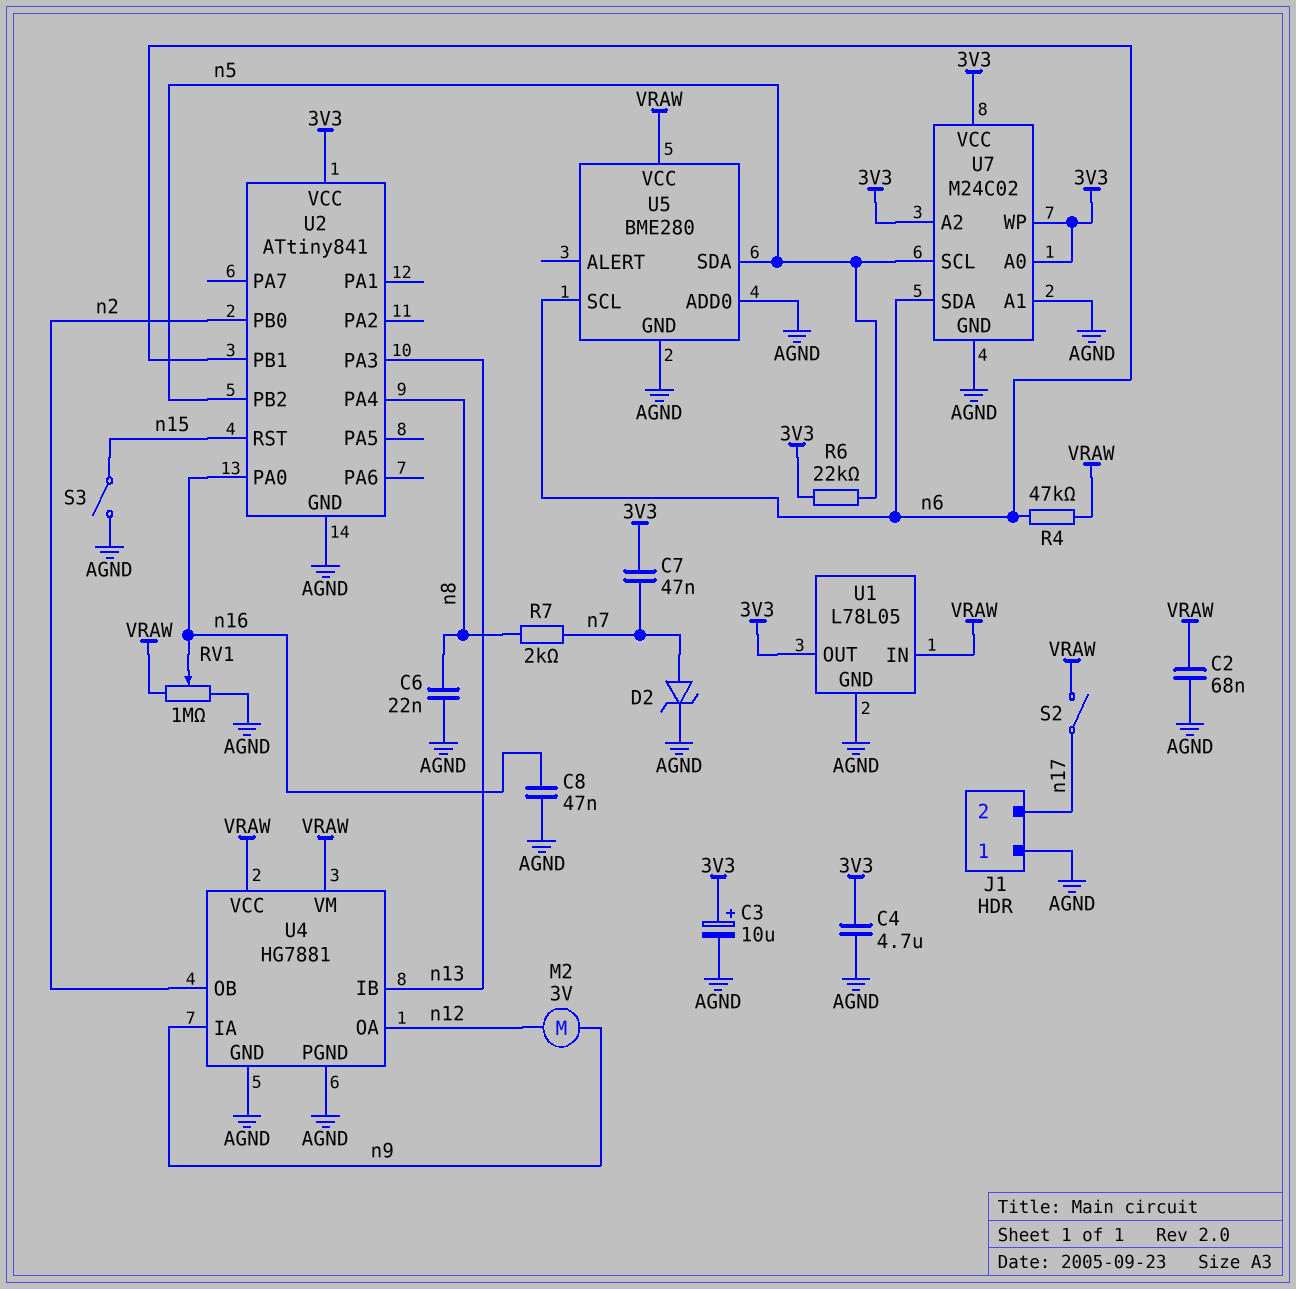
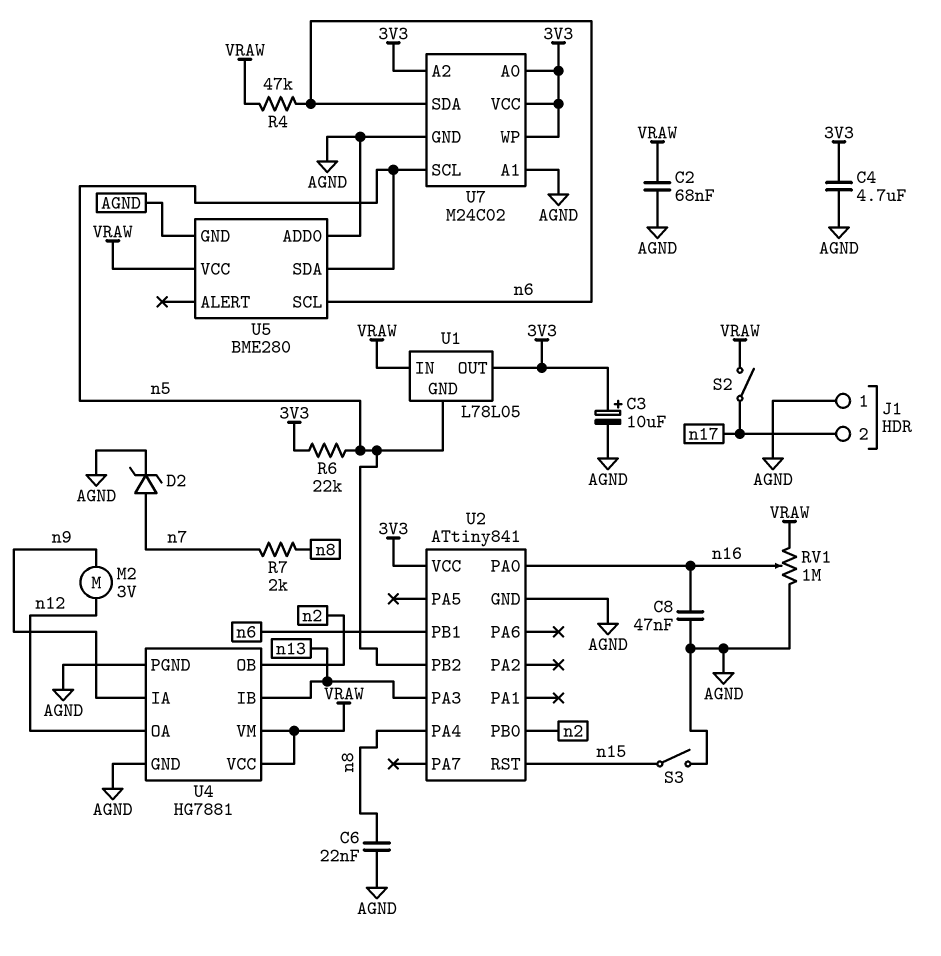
C7: 47nF (3V3, n7) -> none
U1 pin GND: AGND -> n5

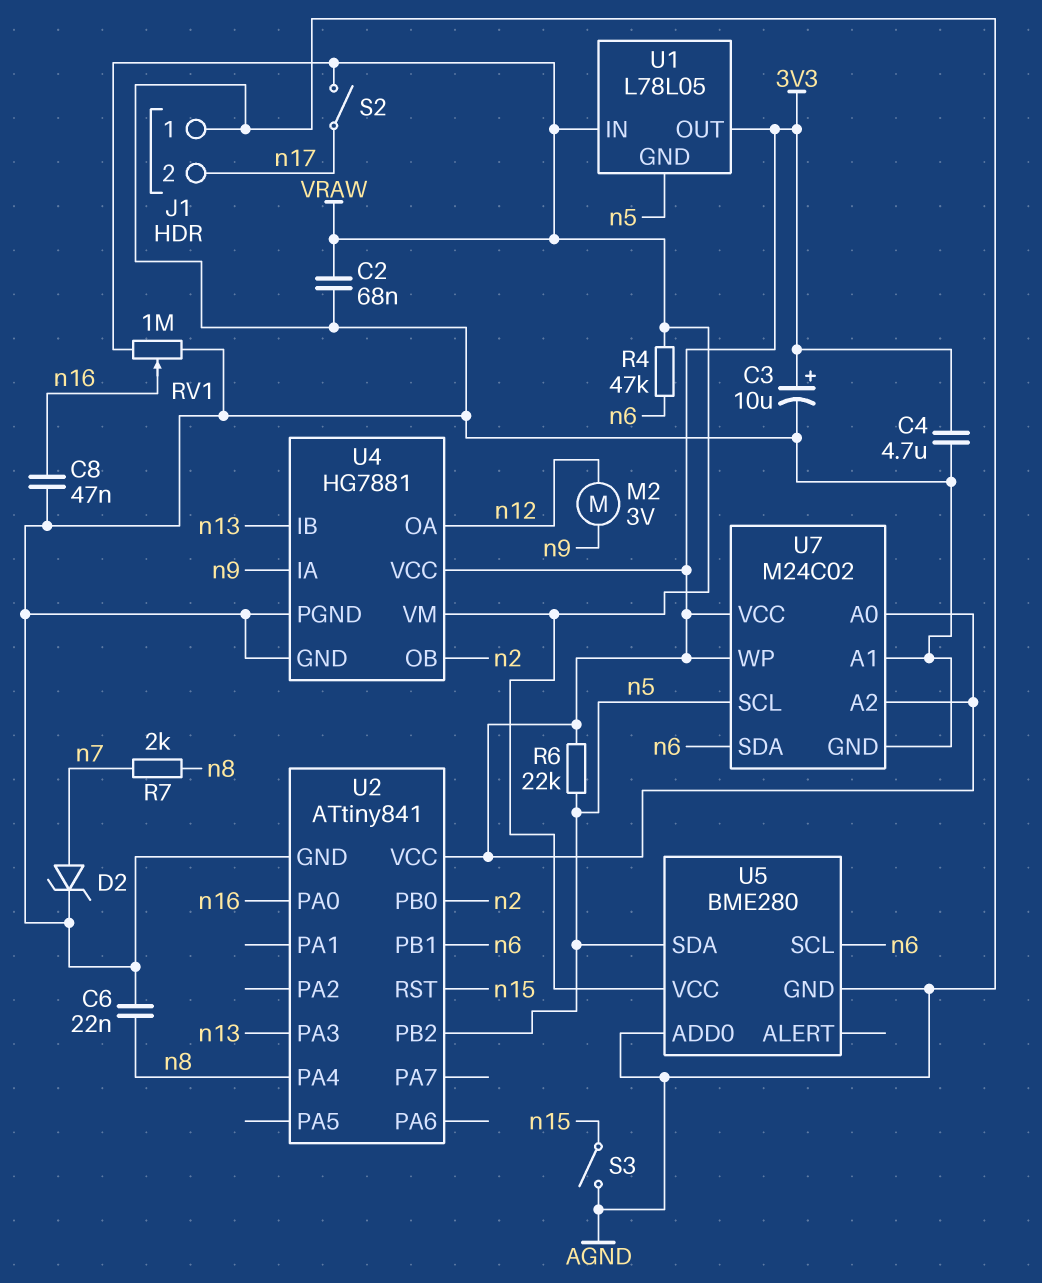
U4 pin VCC: VRAW -> 3V3

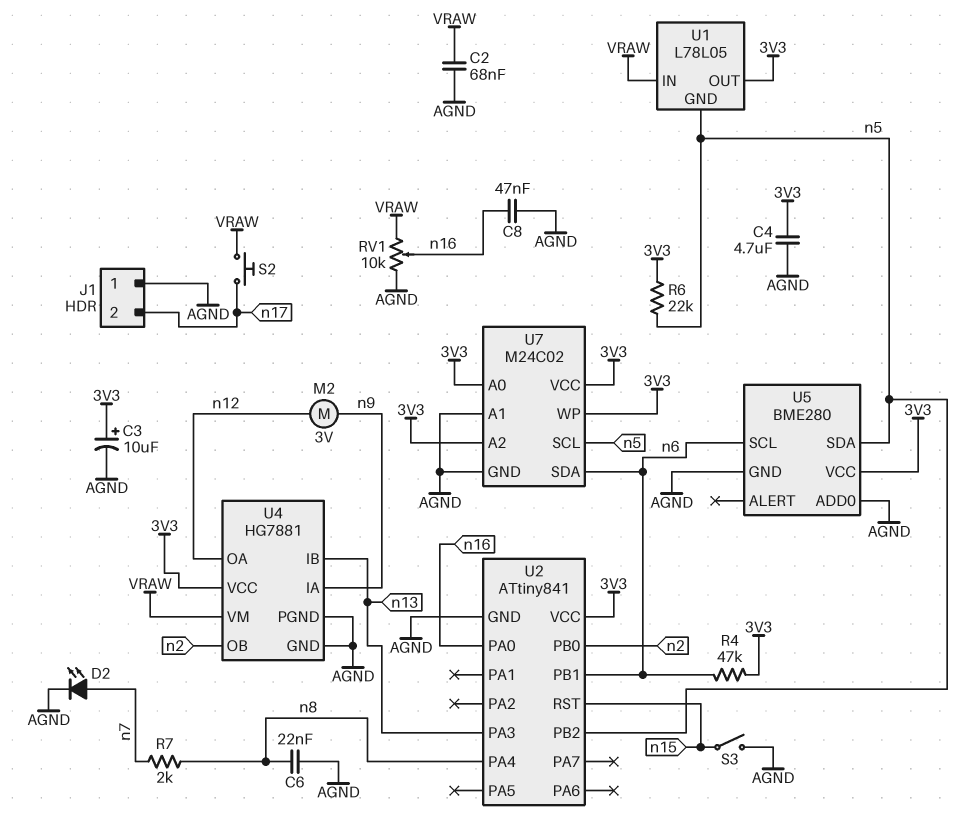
D2: zener (A n7, K AGND) -> LED (A n7, K AGND)
R4: 47k (VRAW, n6) -> 47k (3V3, n6)
RV1: 1M (AGND, VRAW, wiper n16) -> 10k (AGND, VRAW, wiper n16)
S2: switch (VRAW, n17) -> button (VRAW, n17)
U5 pin VCC: VRAW -> 3V3

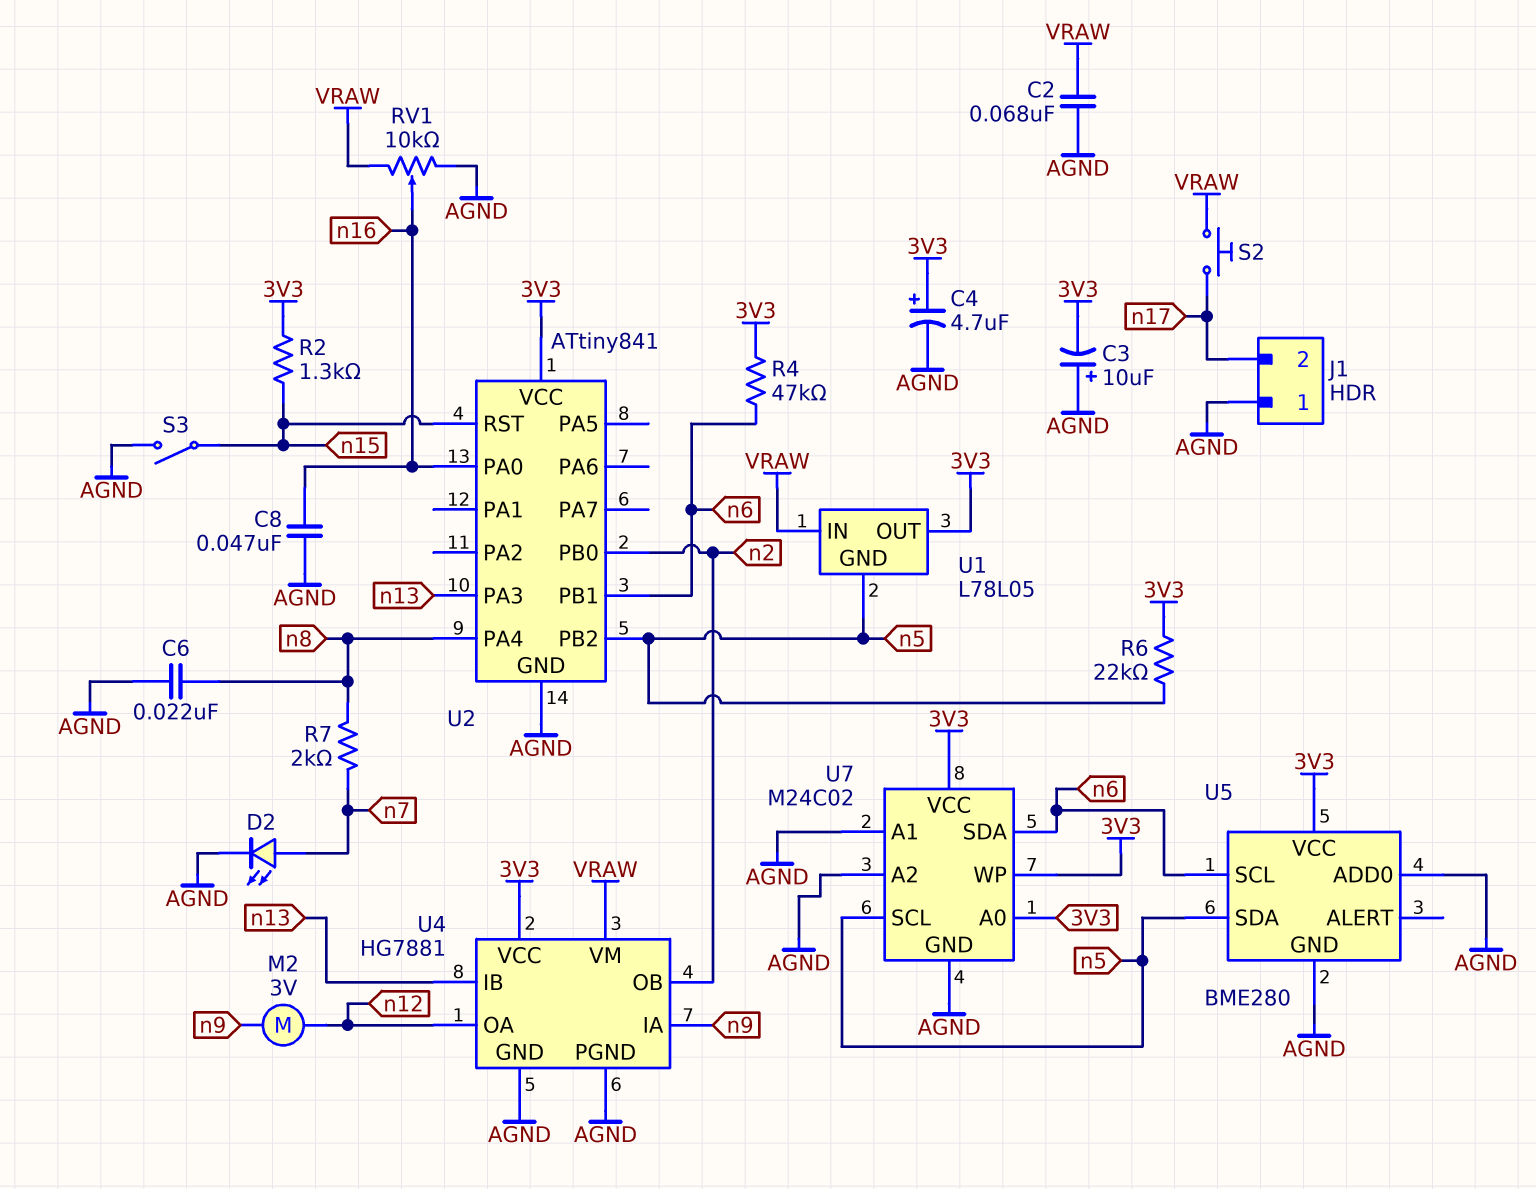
C3: 10uF (plus 3V3, minus AGND) -> 10uF (plus AGND, minus 3V3)
C4: 4.7uF (3V3, AGND) -> 4.7uF (plus 3V3, minus AGND)
R2: none -> 1.3k (3V3, n15)
U7 pin A2: 3V3 -> AGND

